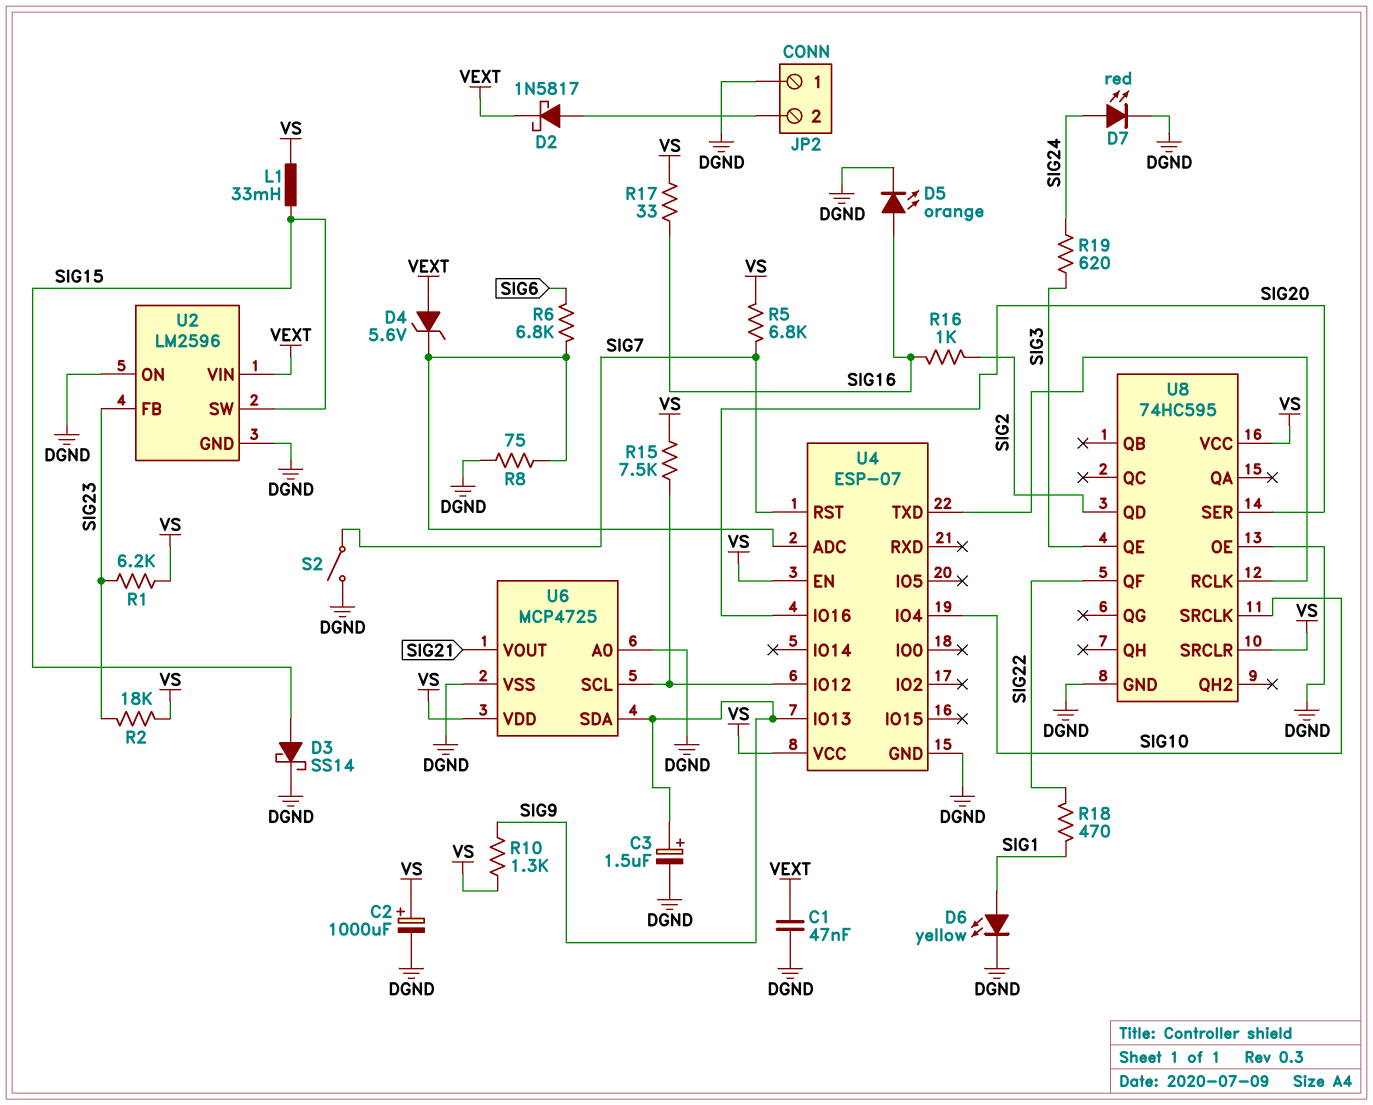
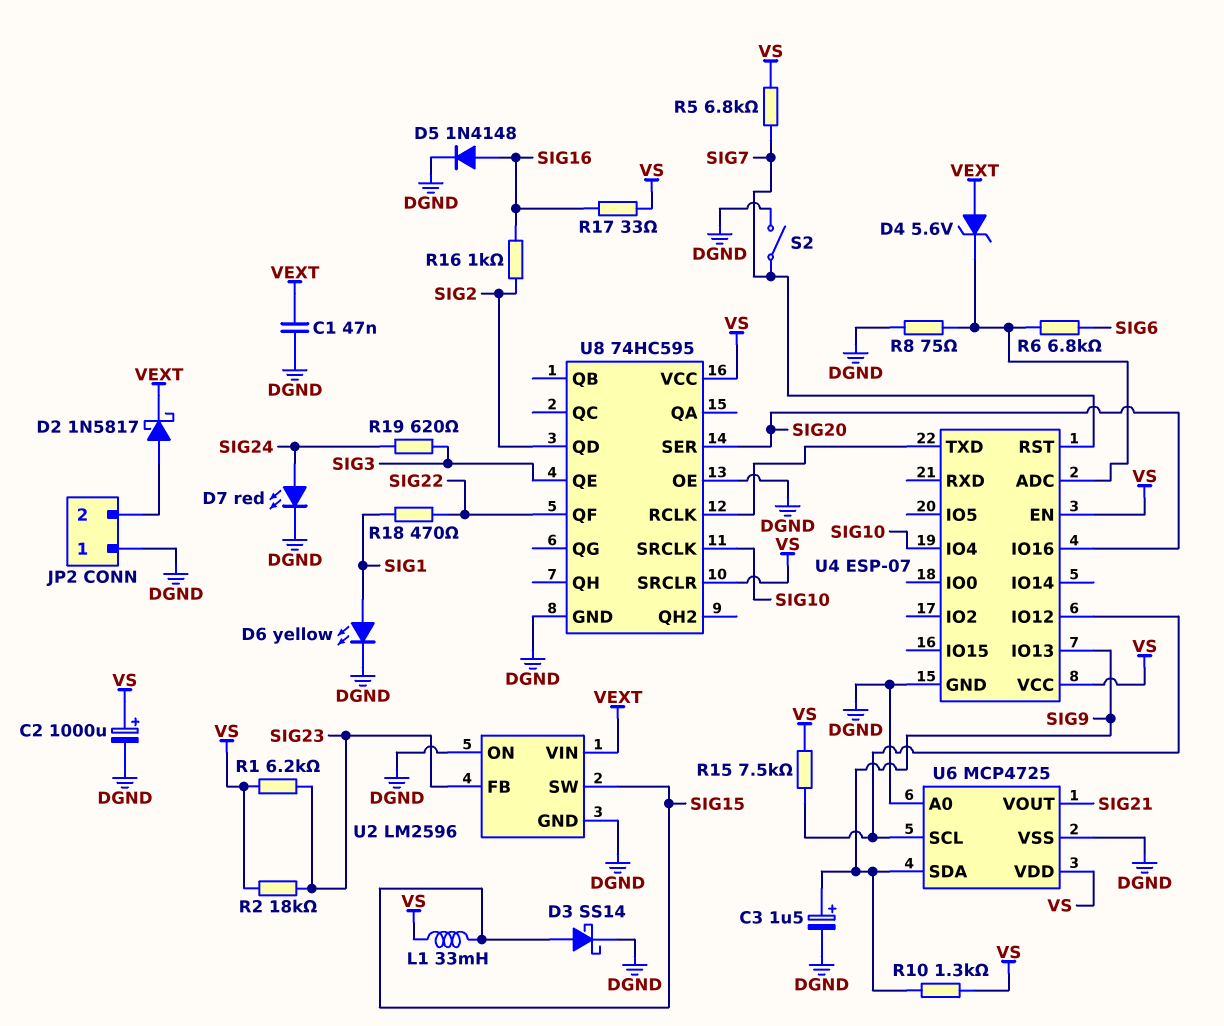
D5: LED orange (A SIG16, K DGND) -> diode 1N4148 (A SIG16, K DGND)

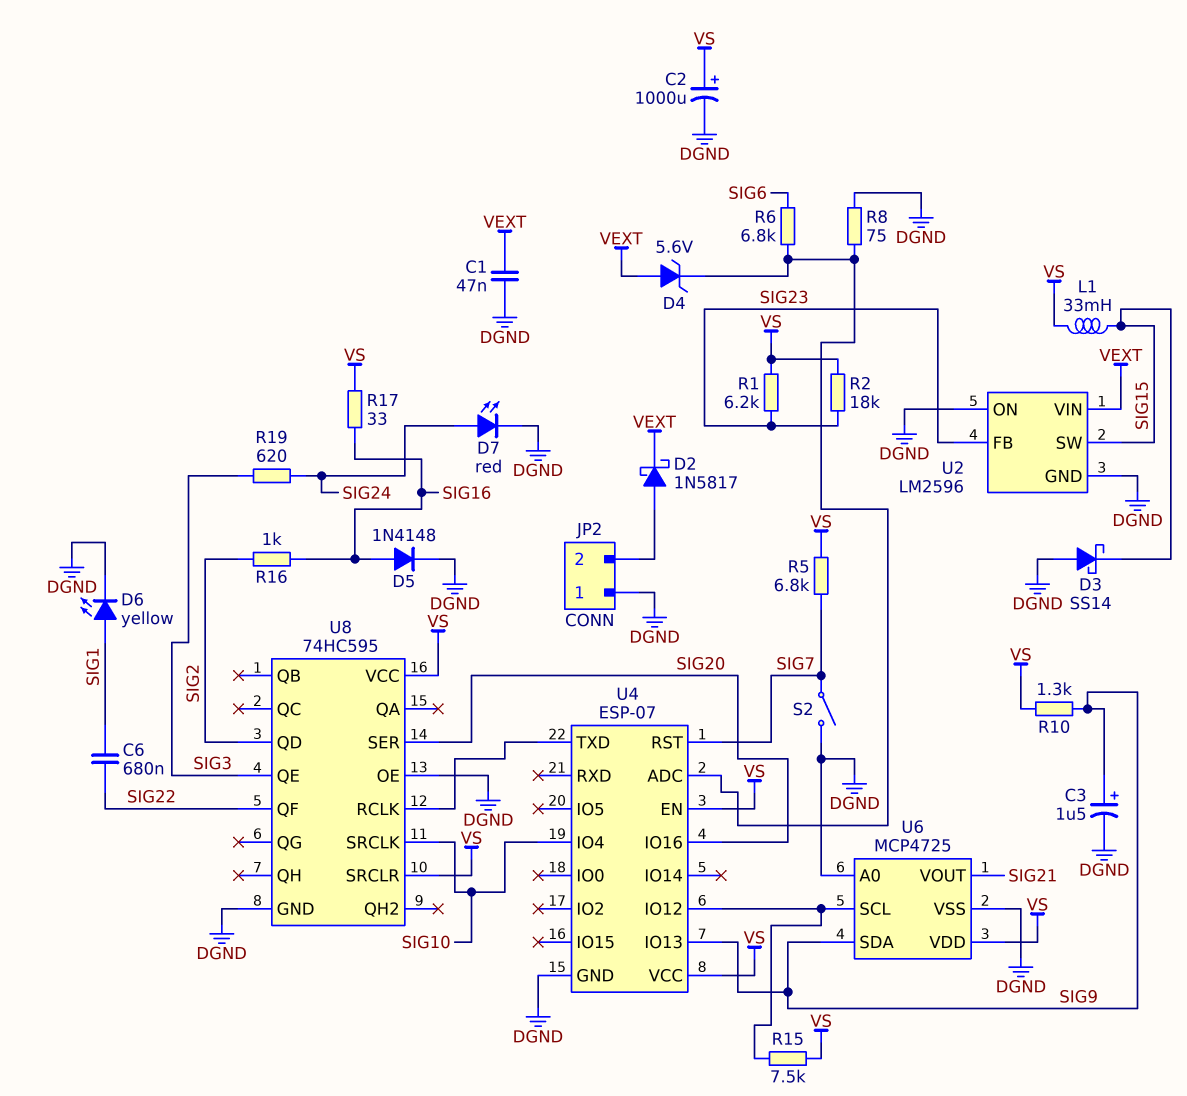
C6: none -> 680nF (SIG1, SIG22)
D3: schottky SS14 (A SIG15, K DGND) -> schottky SS14 (A DGND, K SIG15)
R18: 470 (SIG1, SIG22) -> none

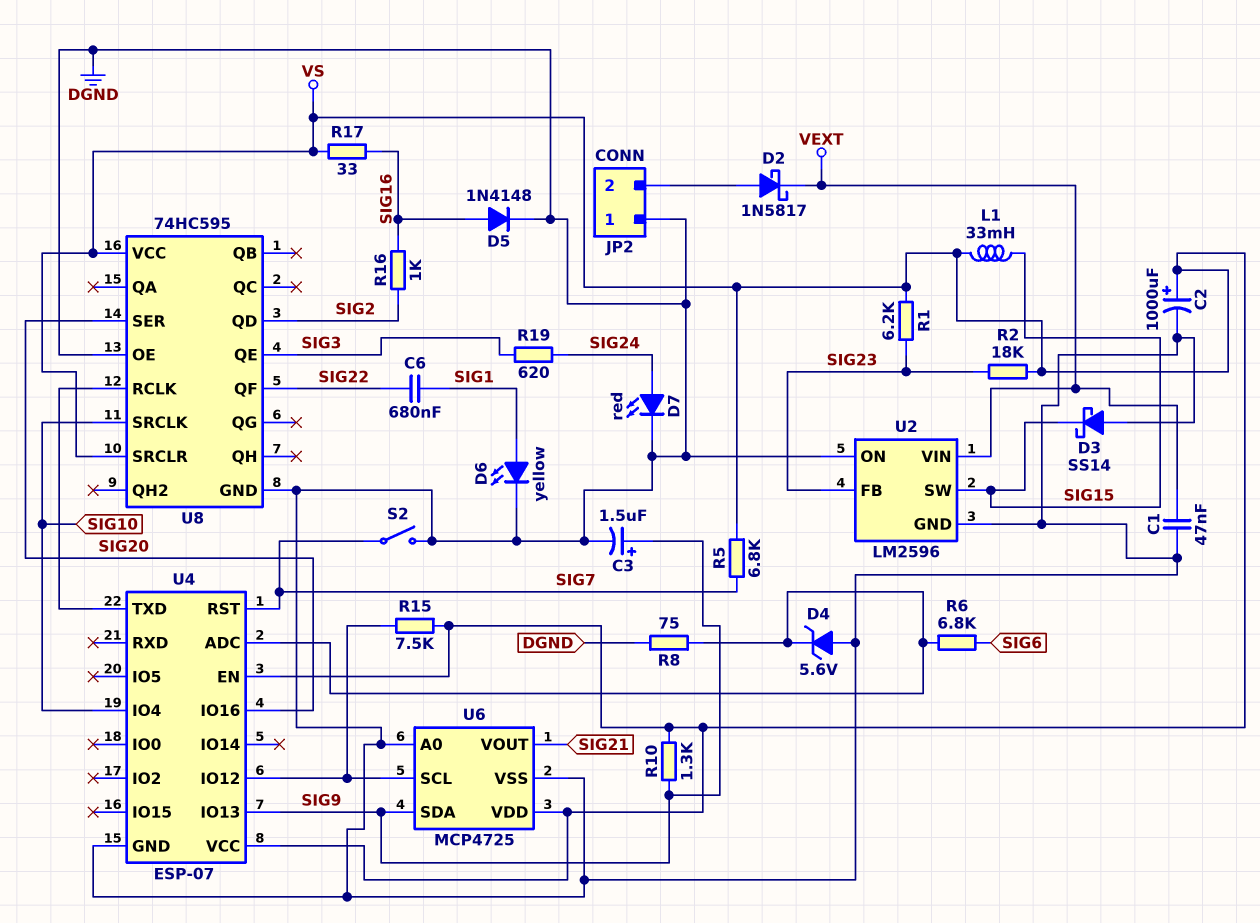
D4: zener 5.6V (A VEXT, K U4/ADC) -> zener 5.6V (A DGND, K U4/ADC)

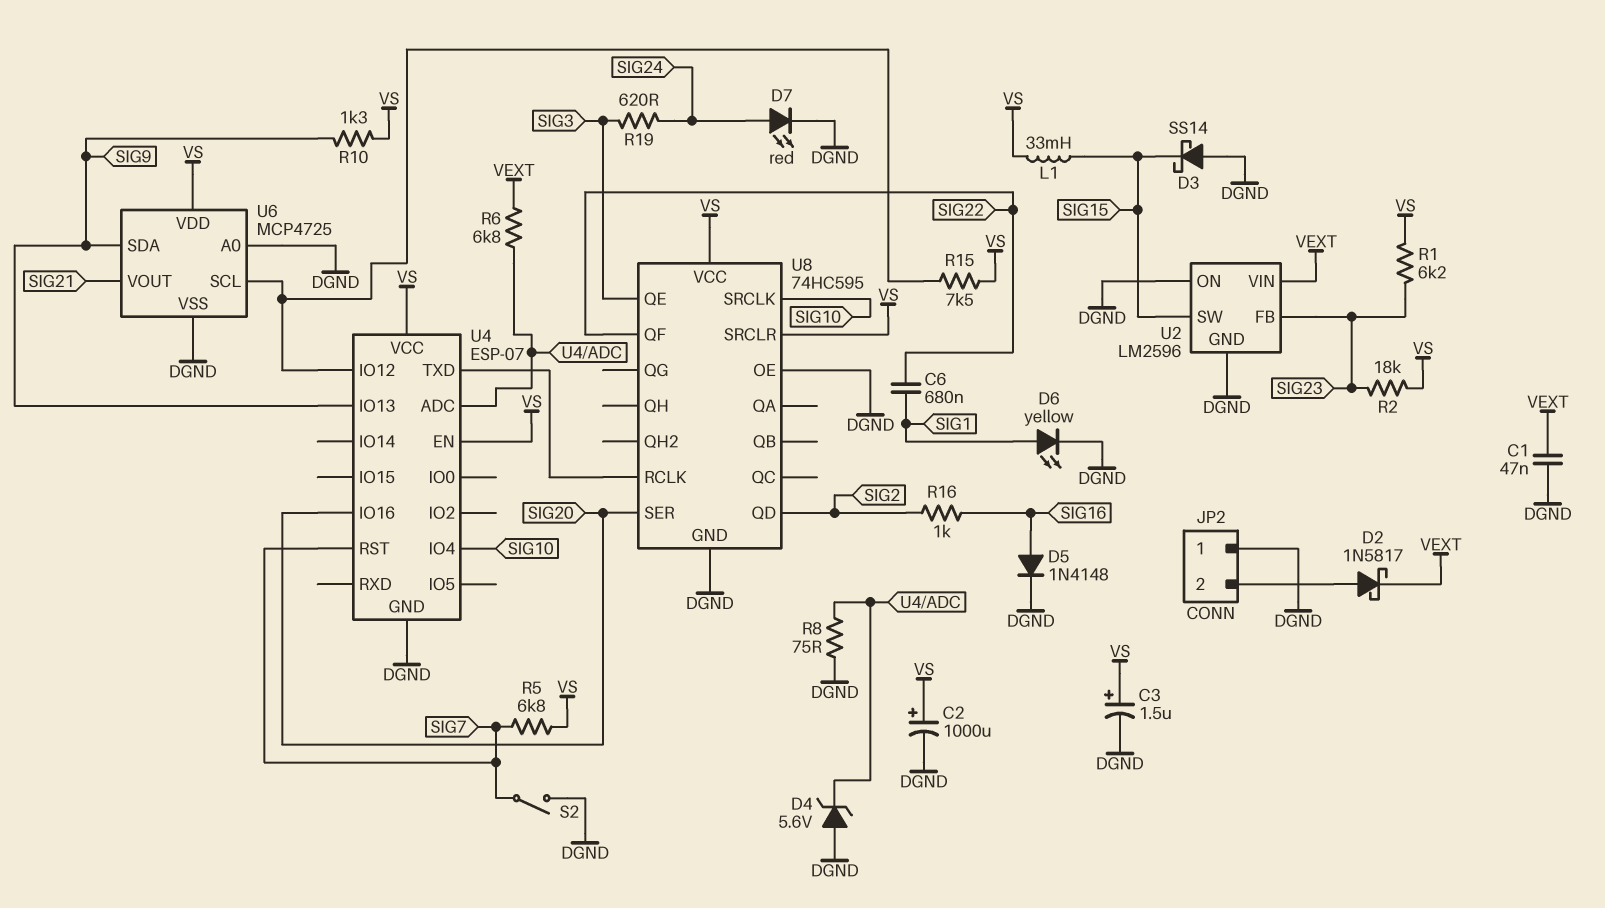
C3: 1.5uF (plus SIG9, minus DGND) -> 1.5uF (plus VS, minus DGND)
R6: 6.8k (SIG6, U4/ADC) -> 6.8k (U4/ADC, VEXT)
R17: 33 (SIG16, VS) -> none

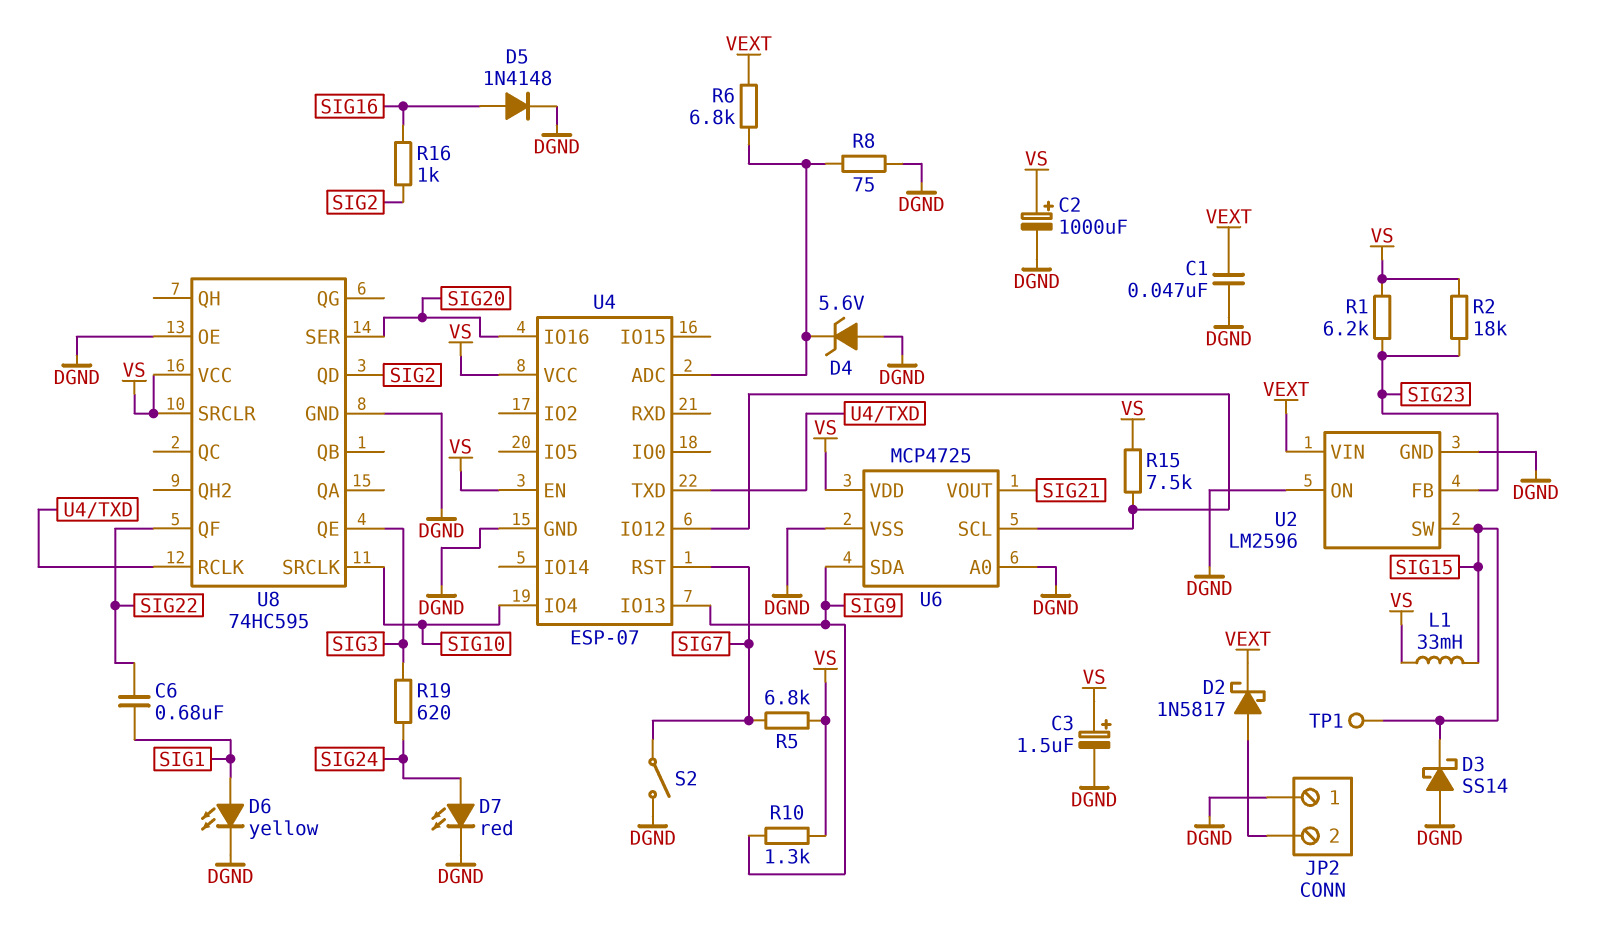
TP1: none -> test point (SIG15)

